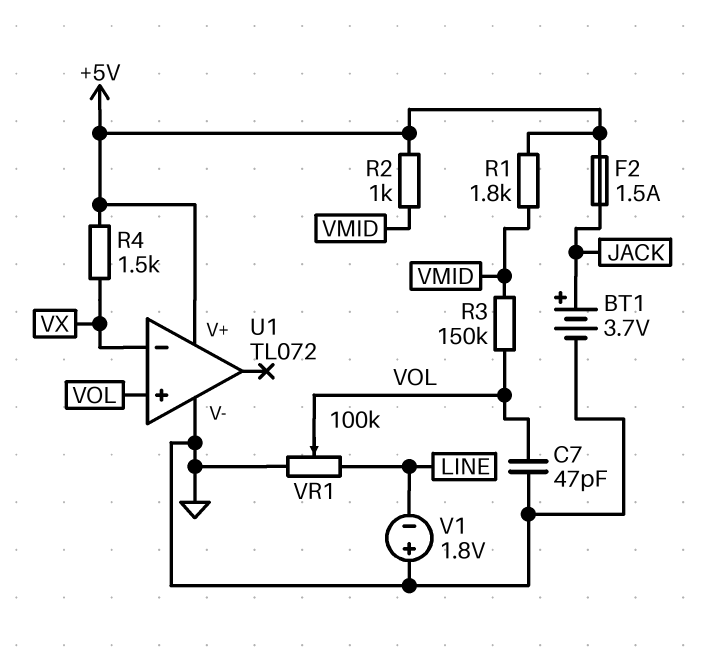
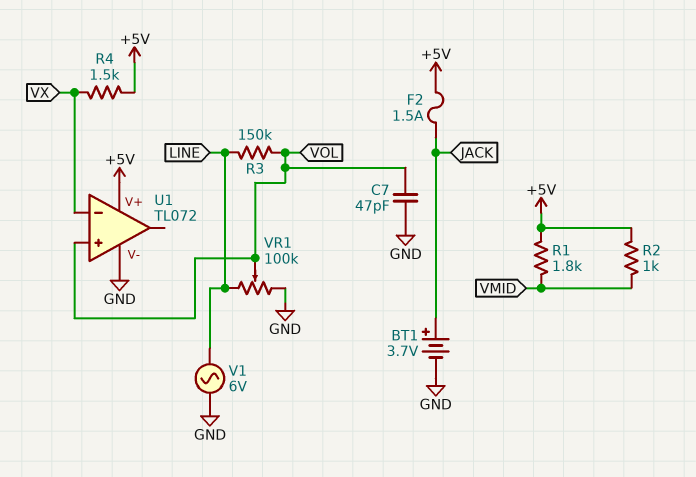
R3: 150k (VMID, VOL) -> 150k (LINE, VOL)
V1: 1.8V (plus GND, minus LINE) -> AC 6V (GND, LINE)

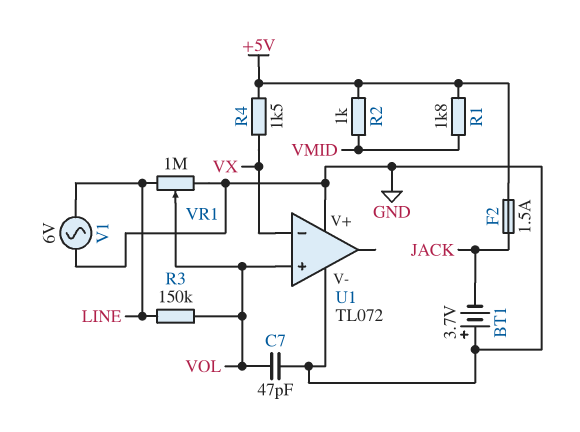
BT1: 3.7V (plus JACK, minus GND) -> 3.7V (plus GND, minus JACK)
U1 pin V+: +5V -> GND
VR1: 100k (GND, LINE, wiper VOL) -> 1M (GND, LINE, wiper VOL)

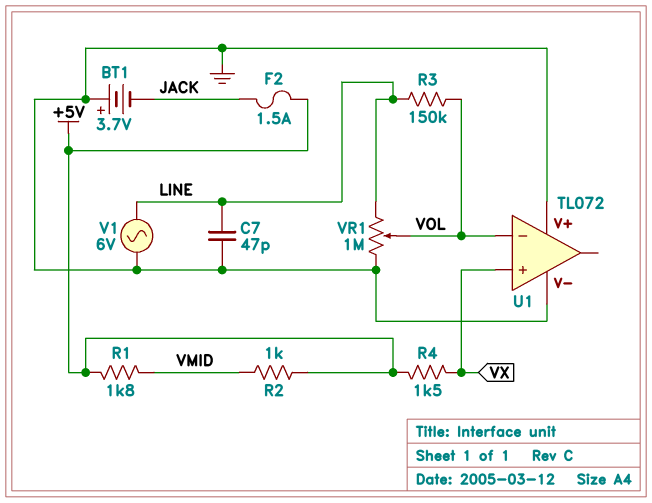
C7: 47pF (GND, VOL) -> 47pF (GND, LINE)
U1 pin in+: VOL -> VX
U1 pin in-: VX -> VOL

